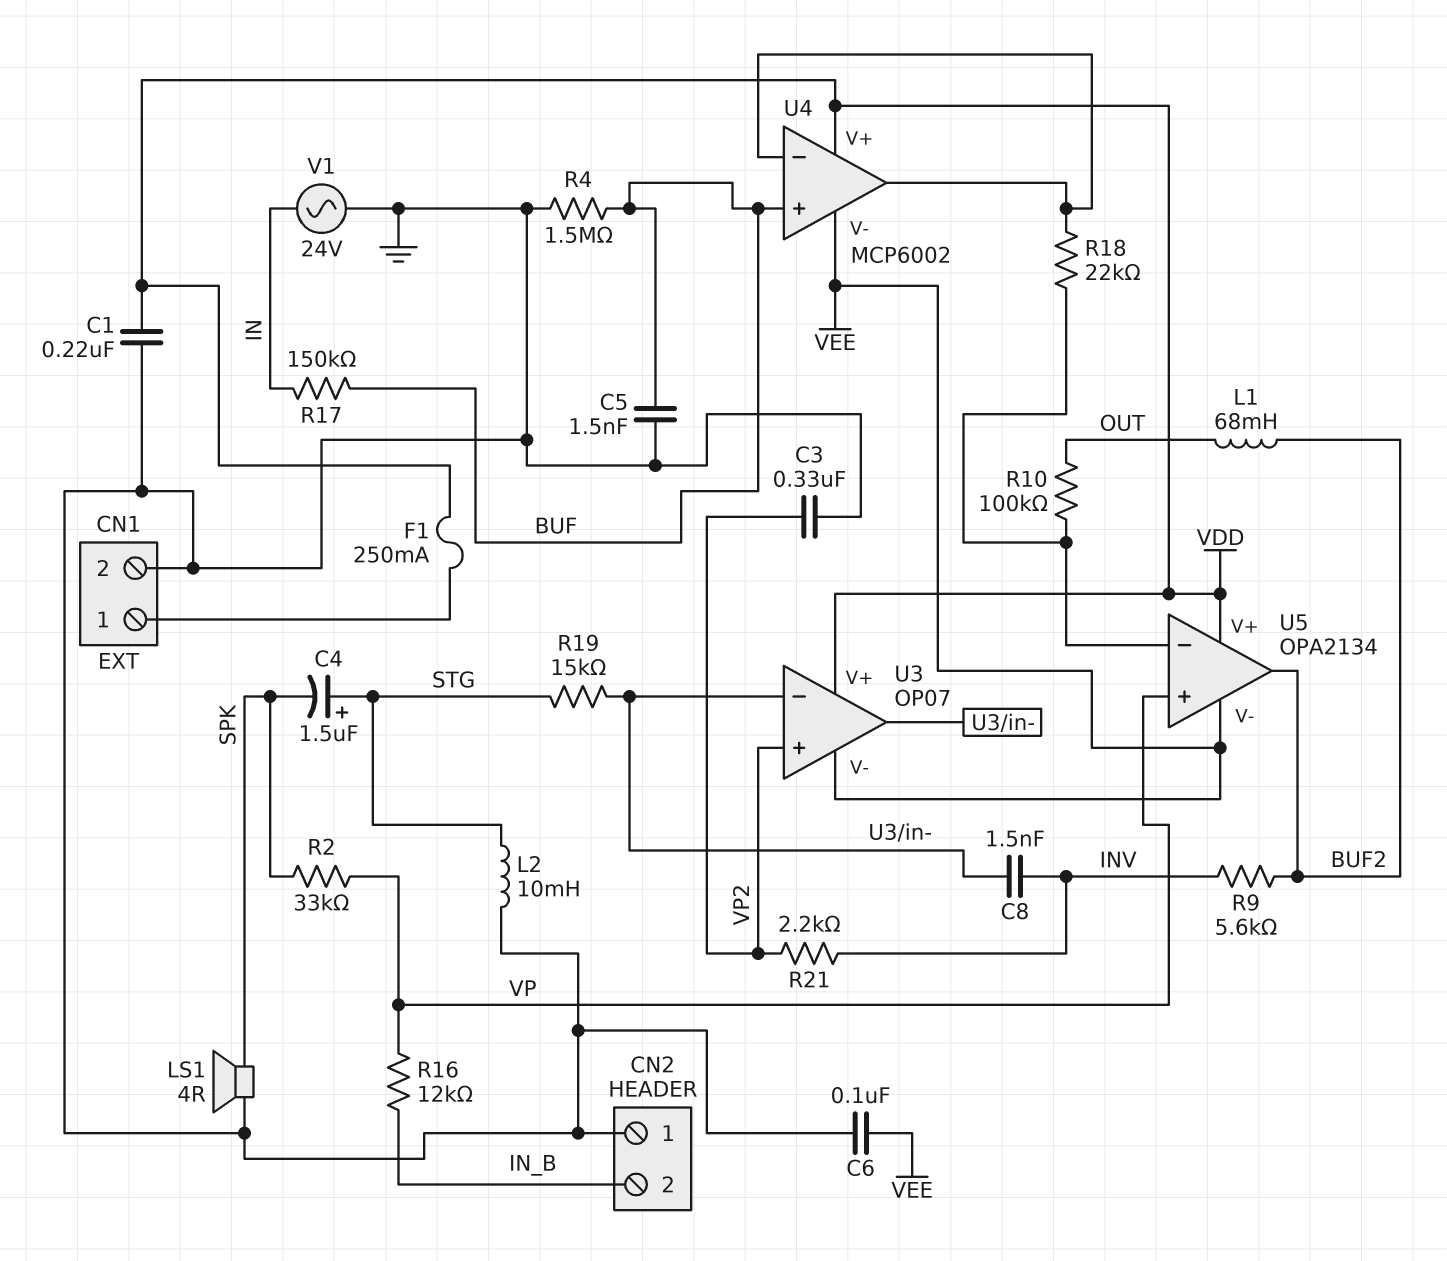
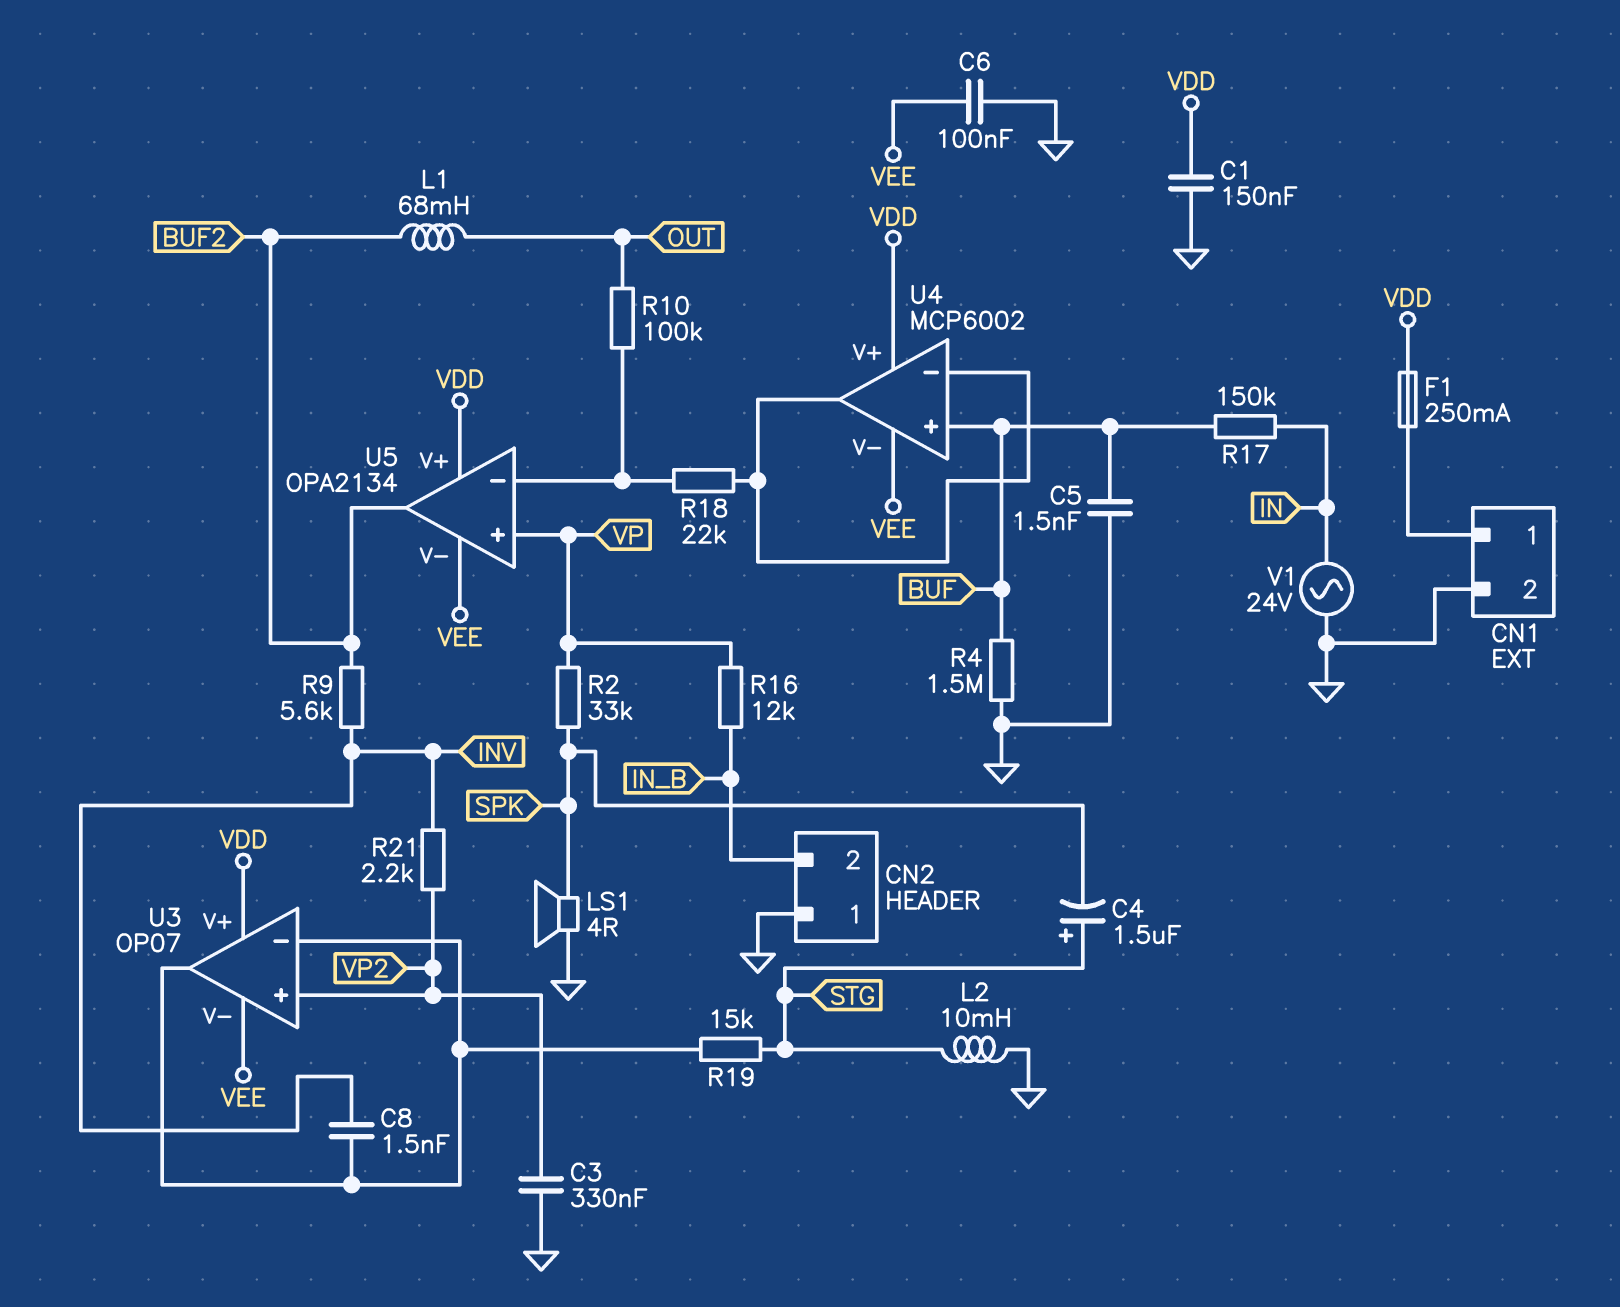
C1: 220nF (GND, VDD) -> 150nF (GND, VDD)

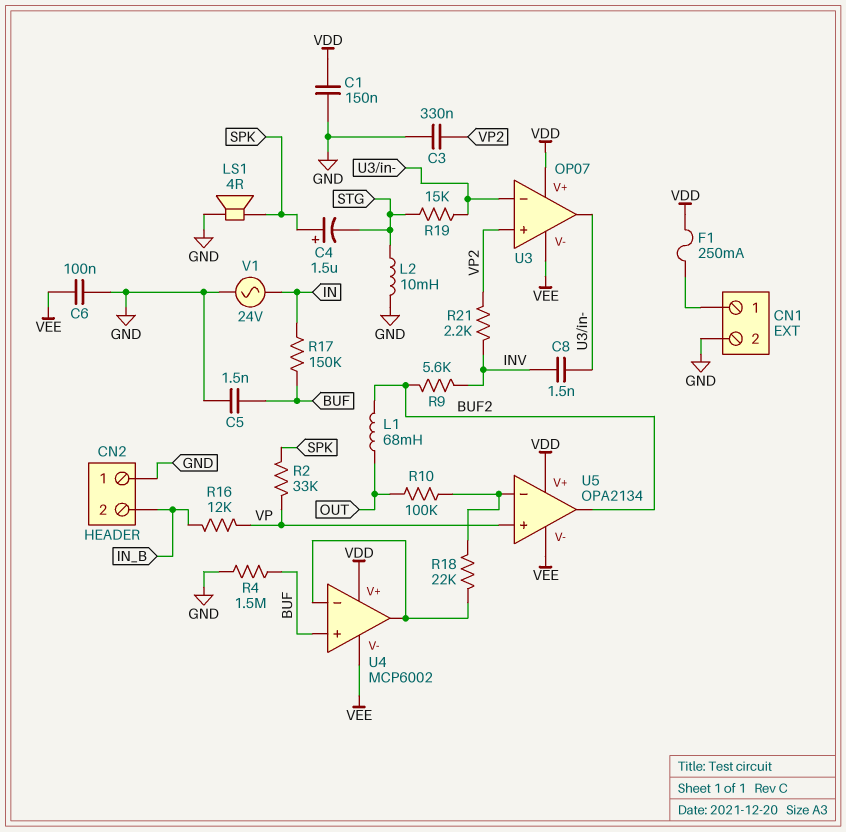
C4: 1.5uF (plus STG, minus SPK) -> 1.5uF (plus SPK, minus STG)

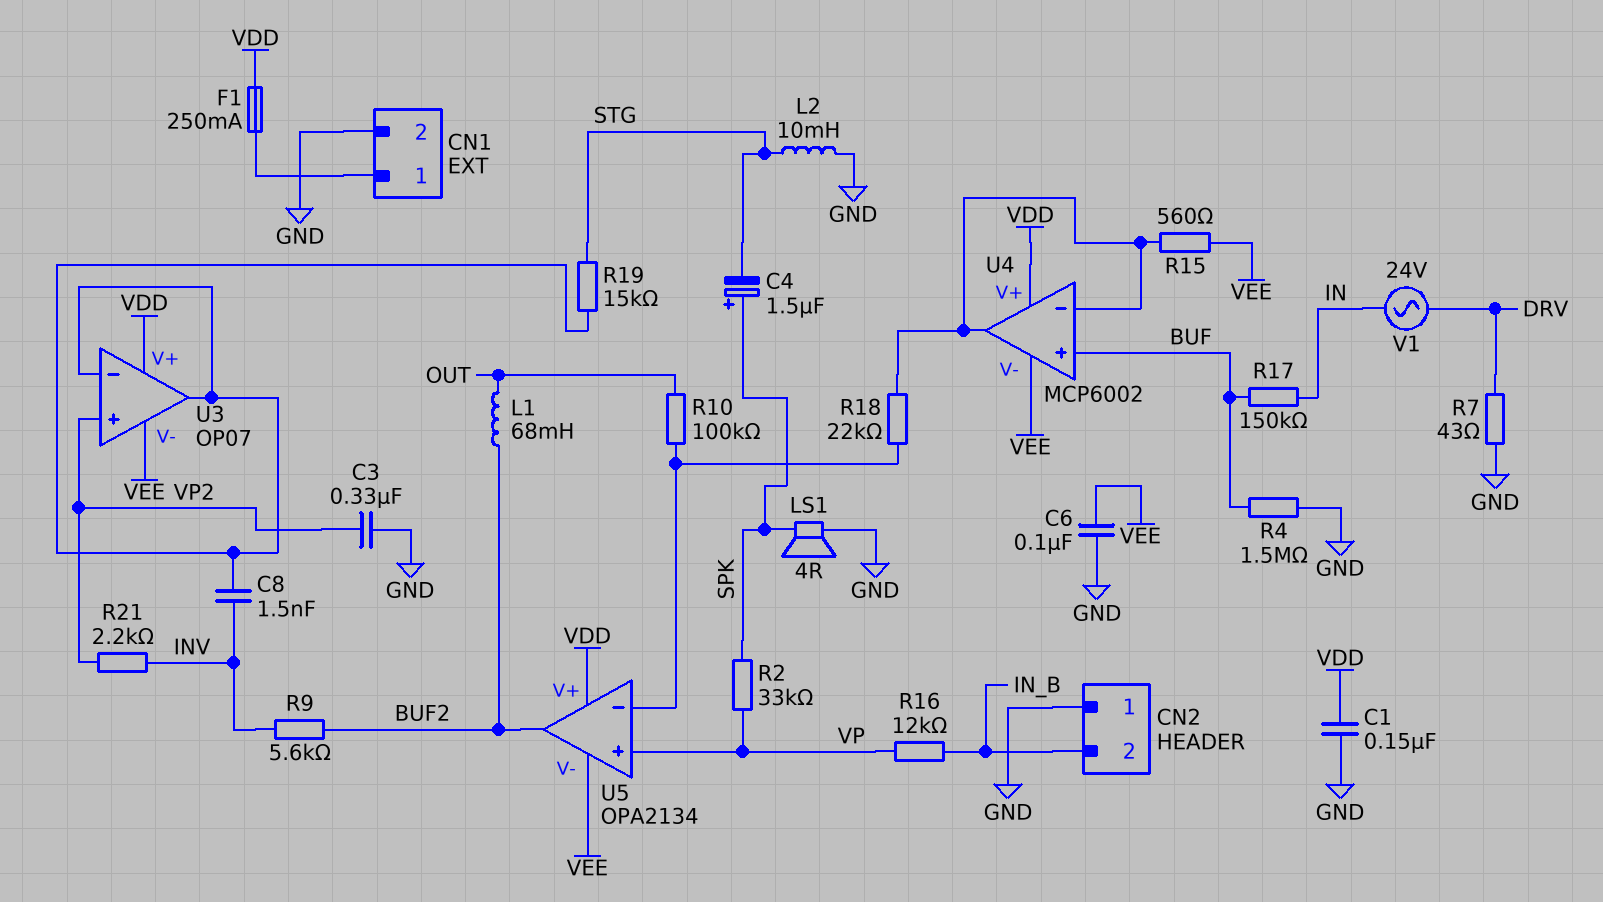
C5: 1.5nF (BUF, GND) -> none
R7: none -> 43 (DRV, GND)
R15: none -> 560 (U4/in-, VEE)
V1: AC 24V (GND, IN) -> AC 24V (DRV, IN)

